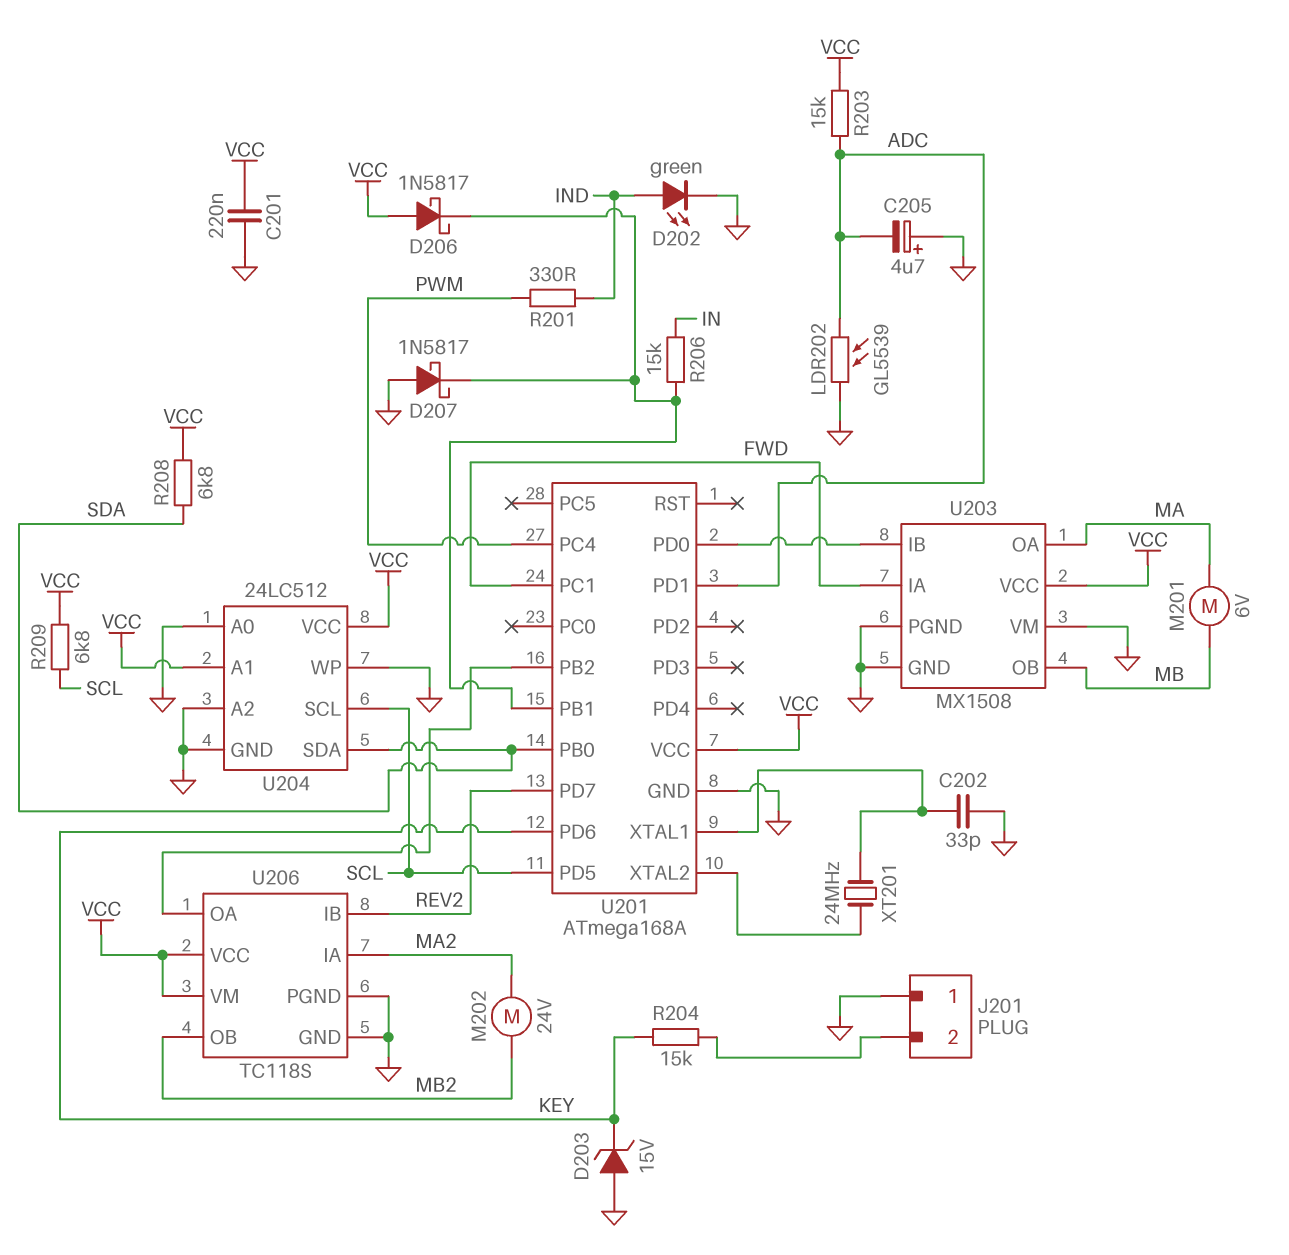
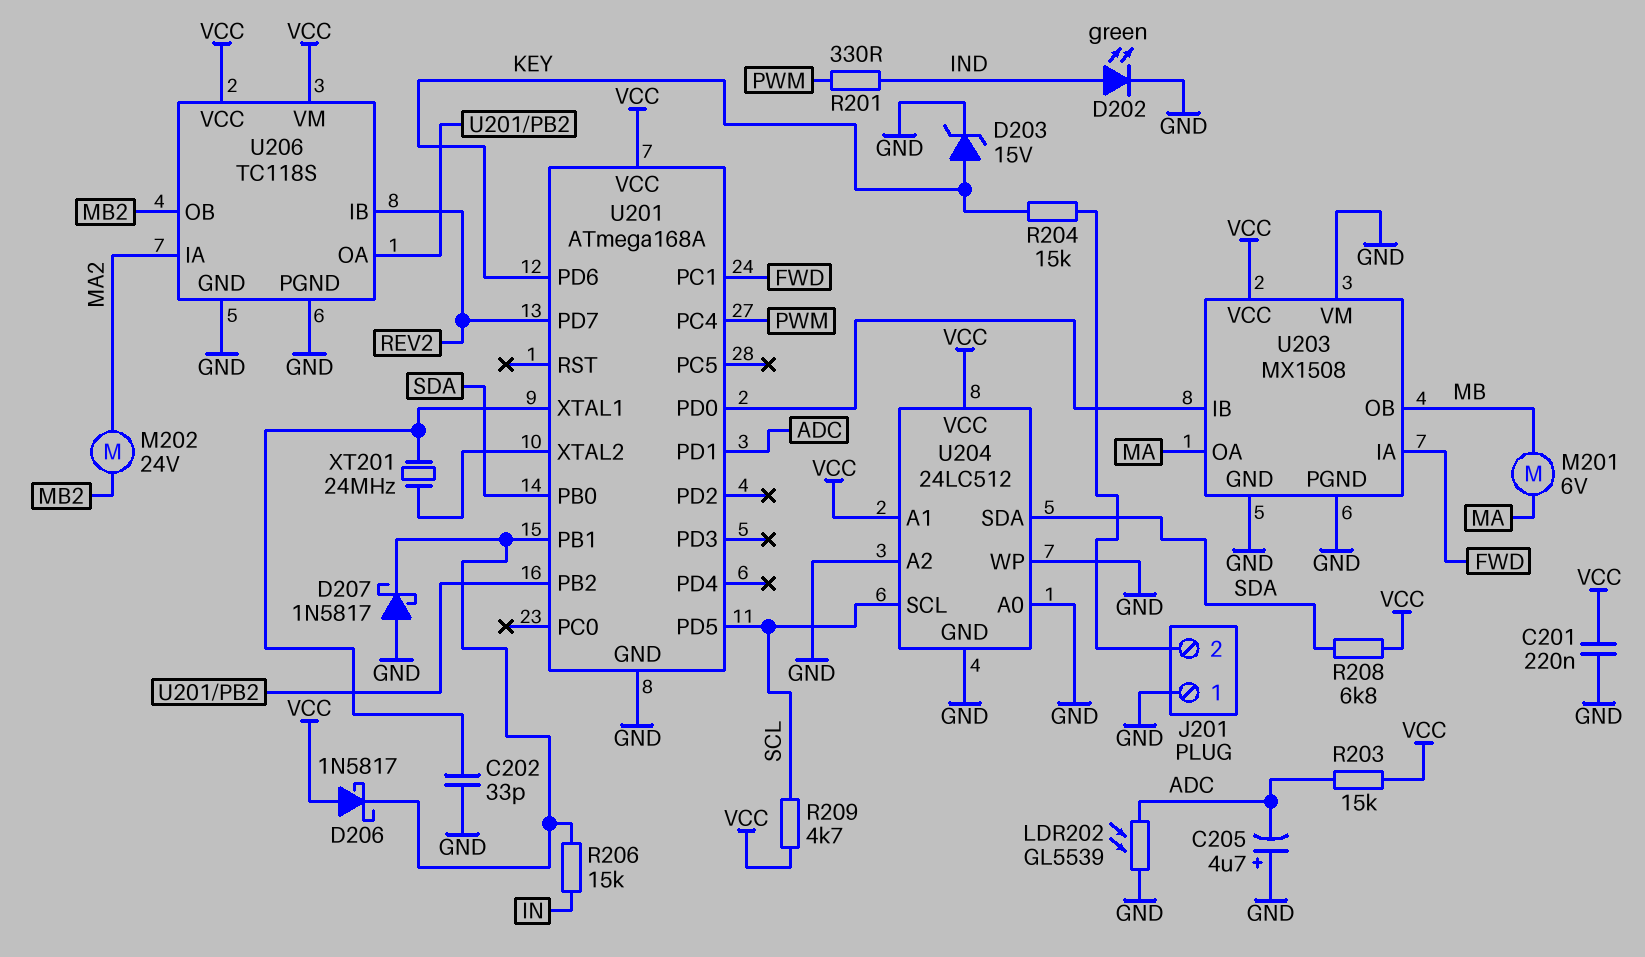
D203: zener 15V (A GND, K KEY) -> zener 15V (A KEY, K GND)
R209: 6.8k (SCL, VCC) -> 4.7k (SCL, VCC)

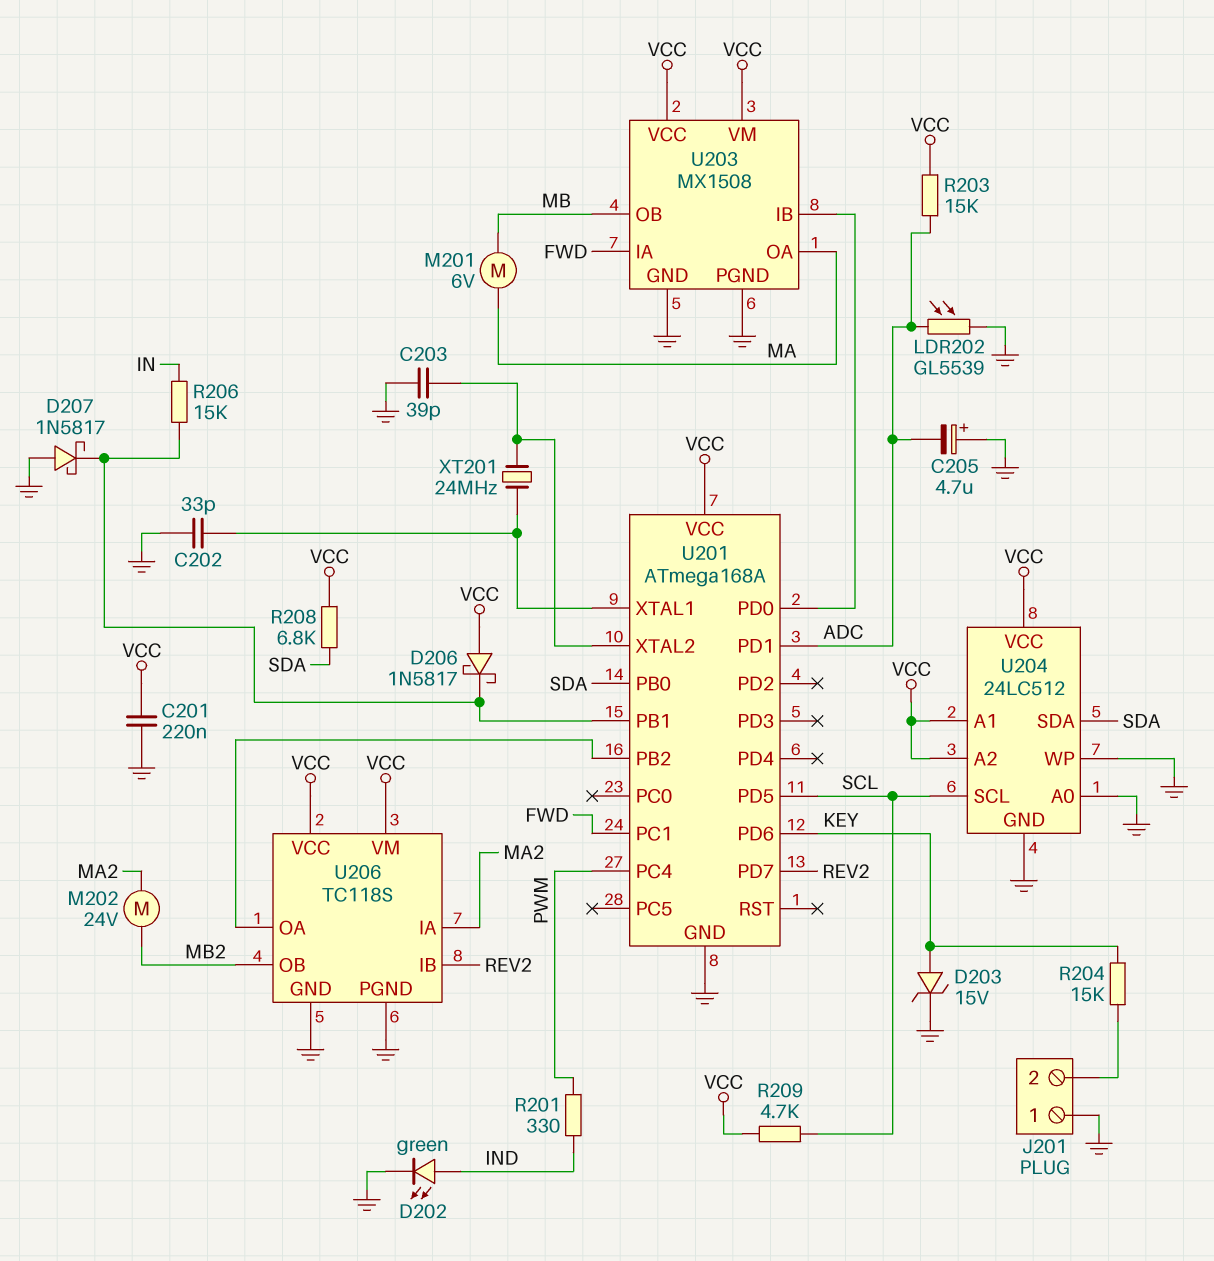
C203: none -> 39pF (GND, U201/XTAL2)
U203 pin VM: GND -> VCC
U204 pin A2: GND -> VCC

